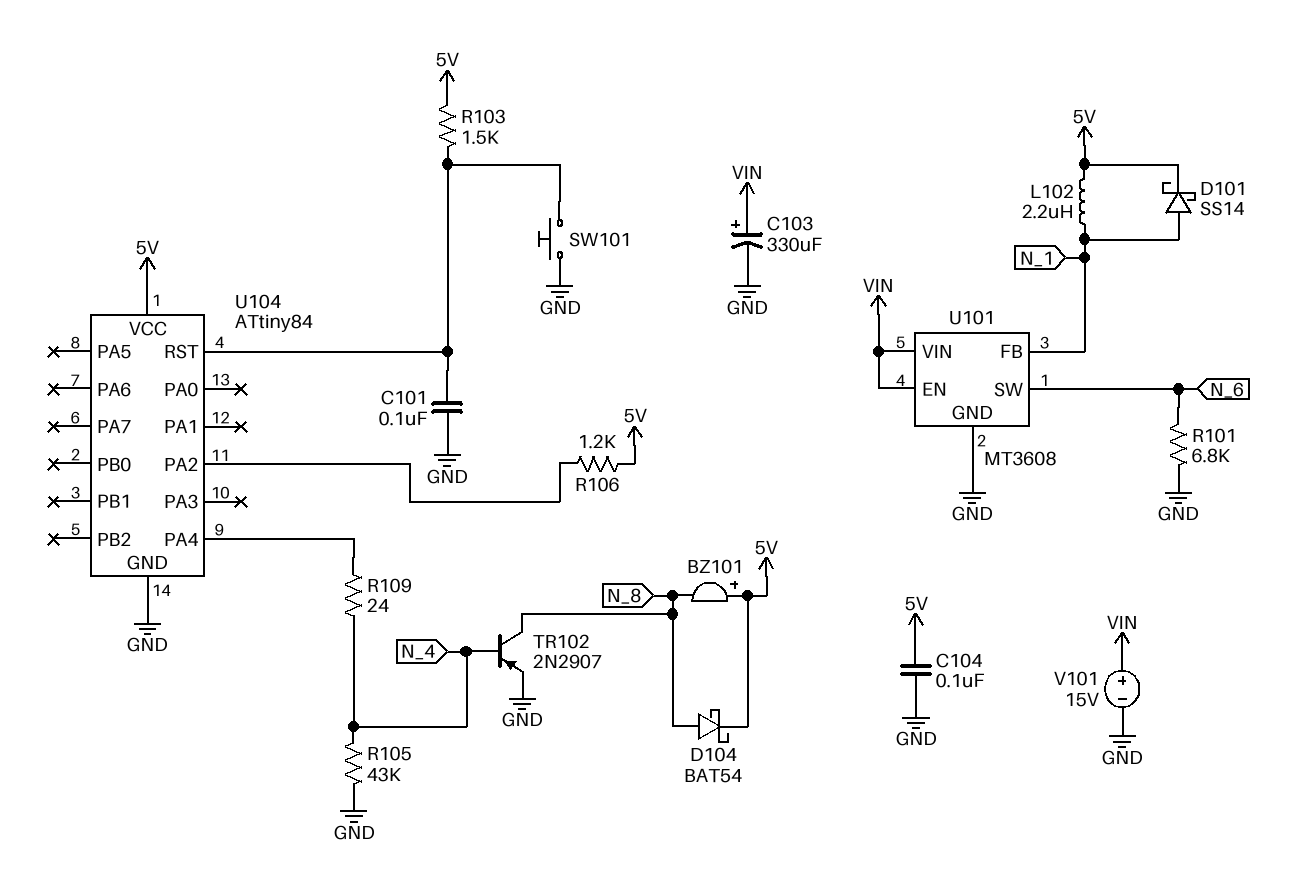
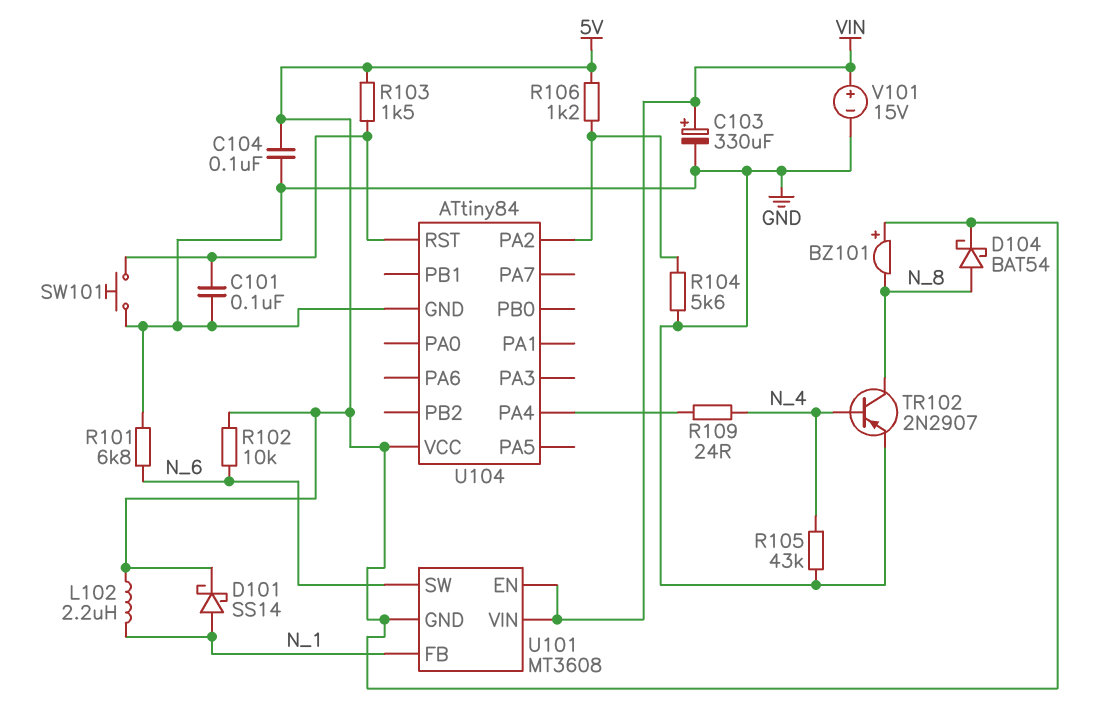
R102: none -> 10k (5V, N_6)
R104: none -> 5.6k (GND, U104/PA2)
U101 pin GND: GND -> 5V

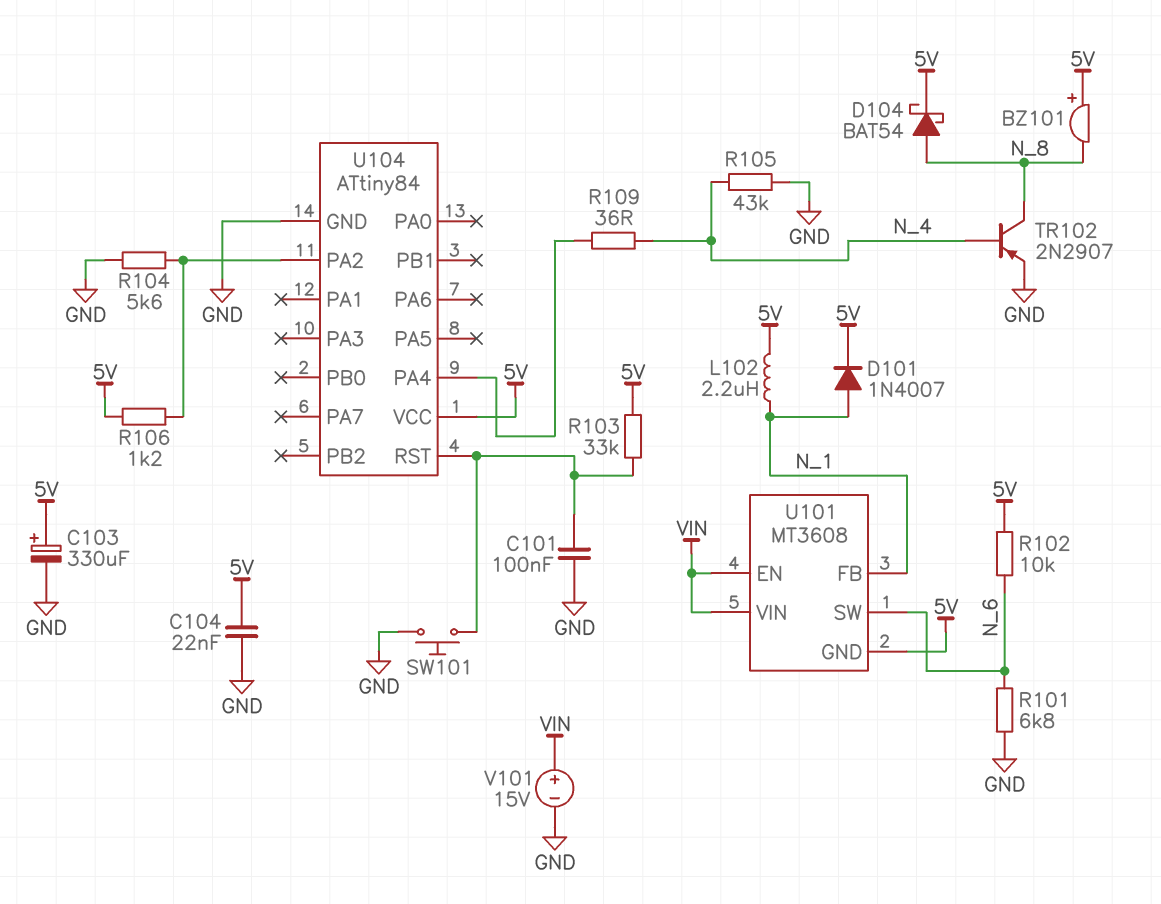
C103: 330uF (plus VIN, minus GND) -> 330uF (plus 5V, minus GND)
C104: 100nF (5V, GND) -> 22nF (5V, GND)
D101: schottky SS14 (A N_1, K 5V) -> diode 1N4007 (A N_1, K 5V)
R103: 1.5k (5V, U104/RST) -> 33k (5V, U104/RST)
R109: 24 (N_4, U104/PA4) -> 36 (N_4, U104/PA4)

